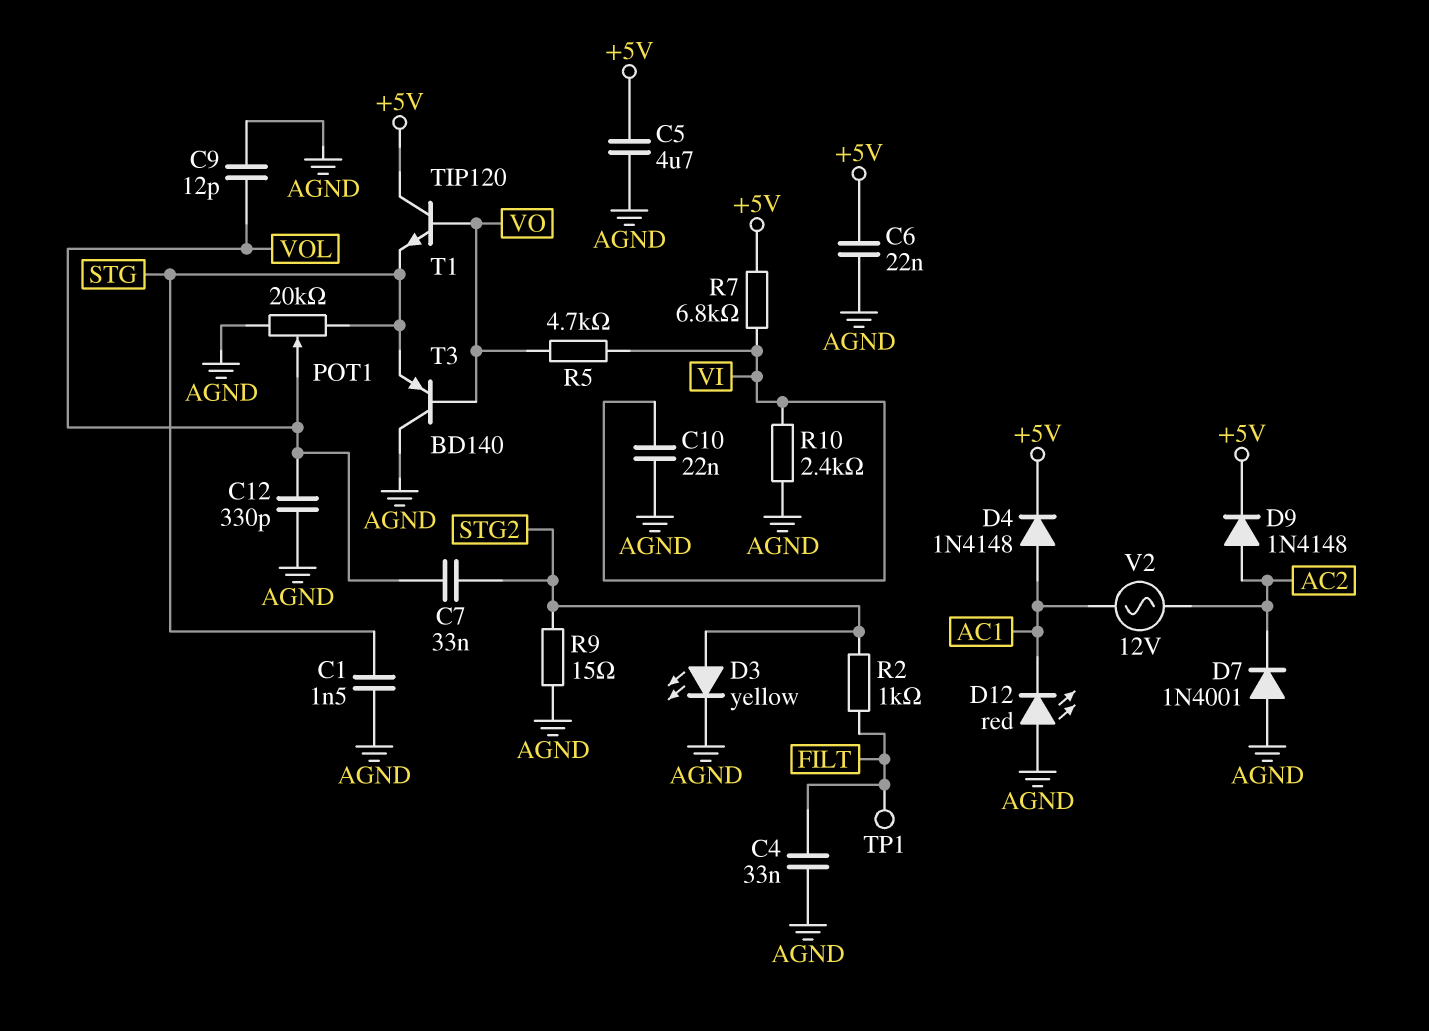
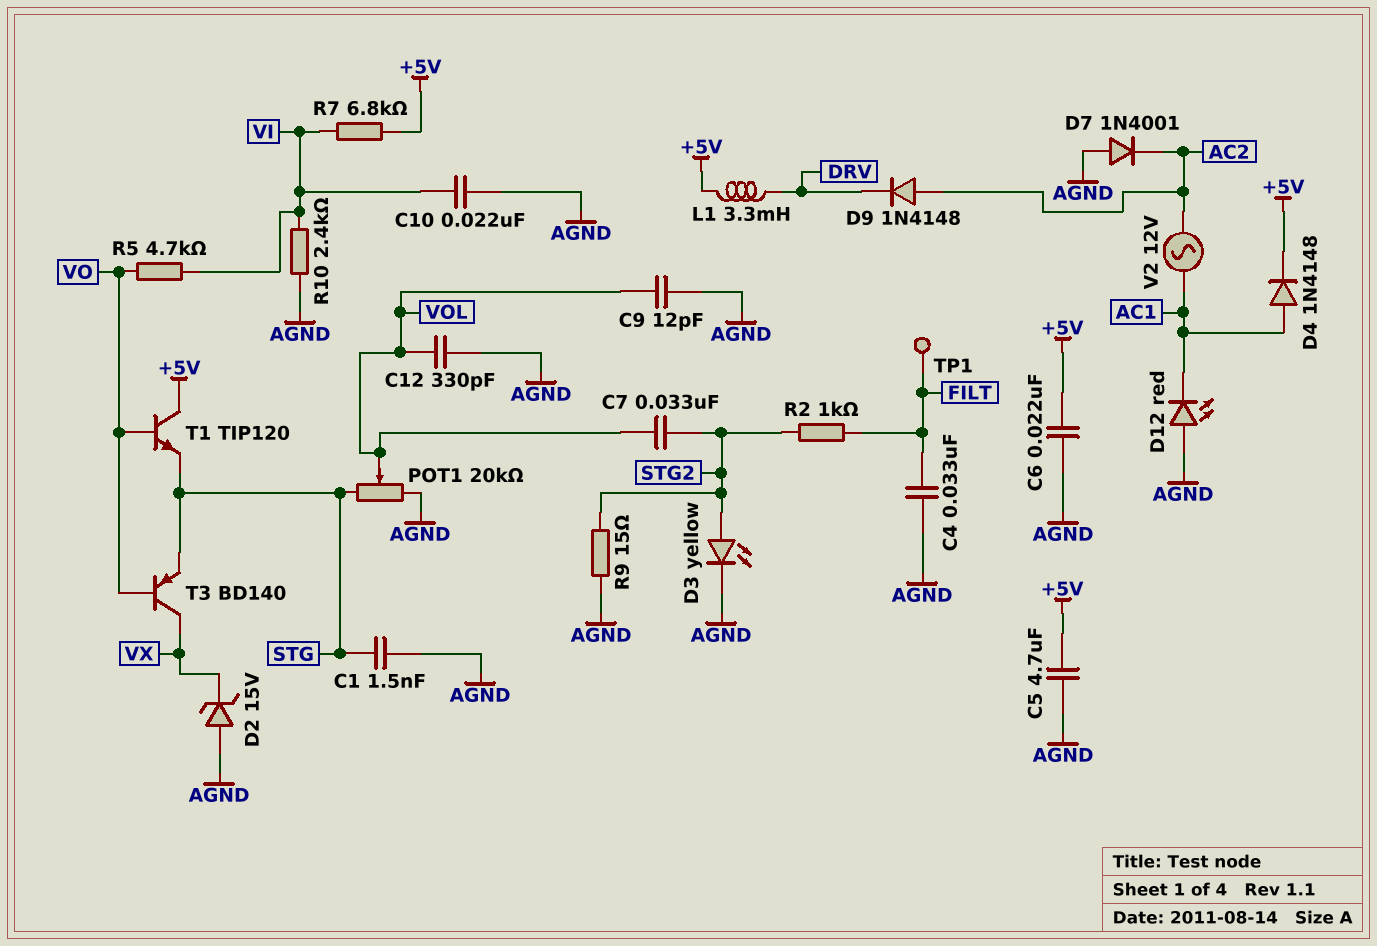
D2: none -> zener 15V (A AGND, K VX)
D9: diode 1N4148 (A AC2, K +5V) -> diode 1N4148 (A AC2, K DRV)
L1: none -> 3.3mH (+5V, DRV)
T3: PNP BD140 (B VO, C AGND, E STG) -> PNP BD140 (B VO, C VX, E STG)

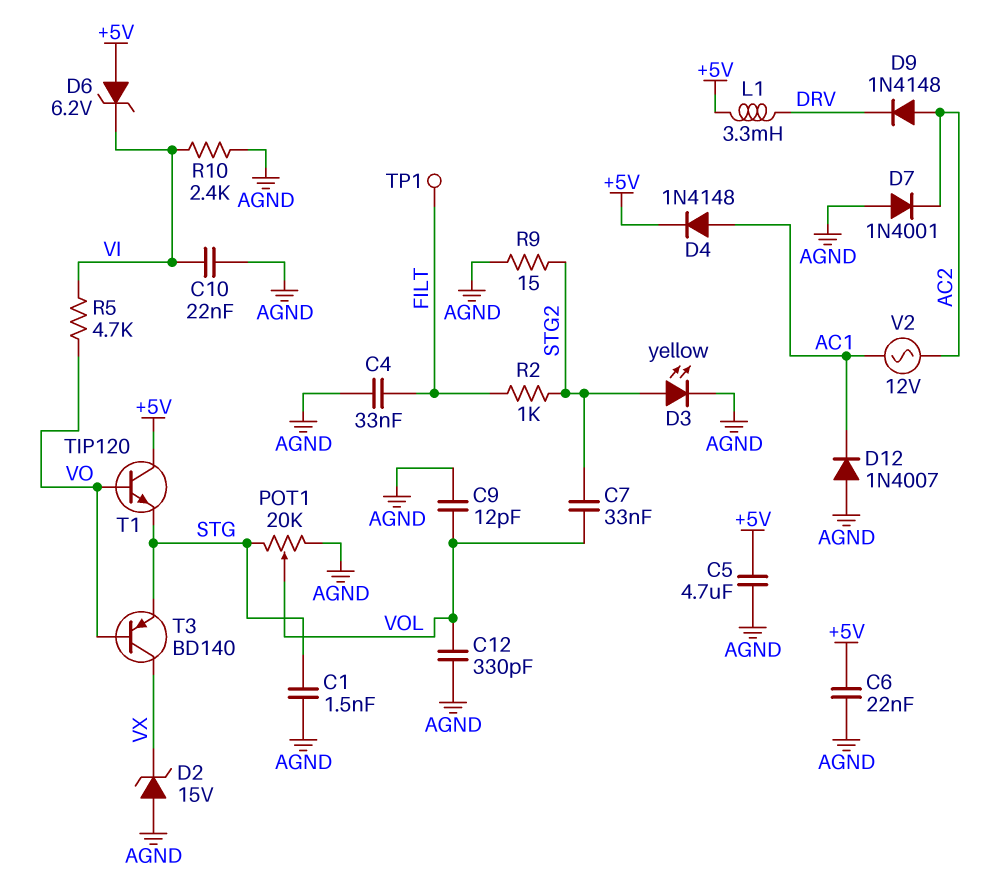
D6: none -> zener 6.2V (A +5V, K VI)
D12: LED red (A AGND, K AC1) -> diode 1N4007 (A AGND, K AC1)
R7: 6.8k (+5V, VI) -> none

